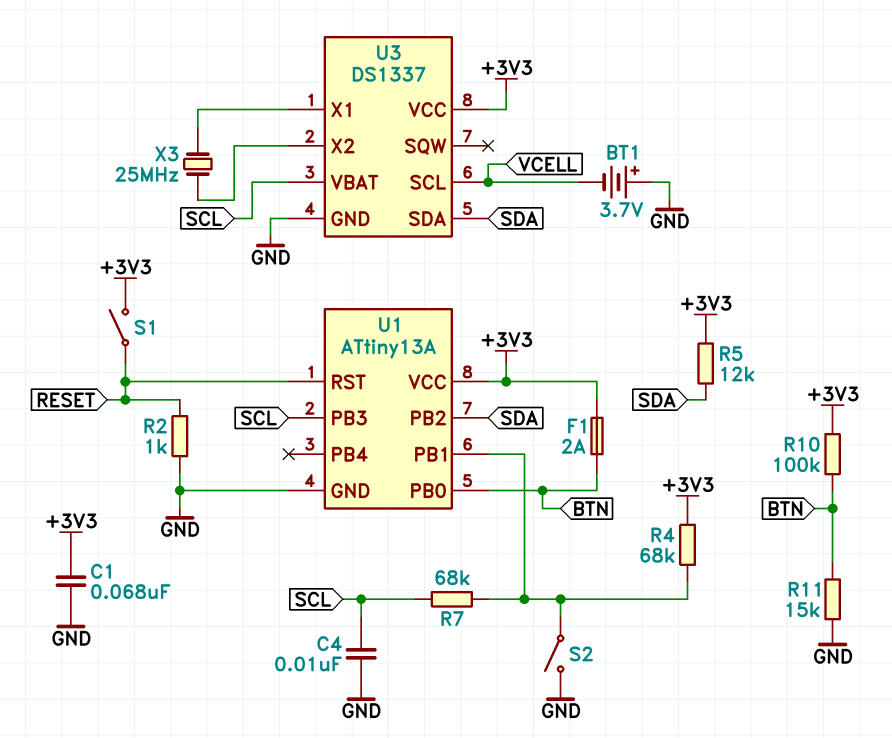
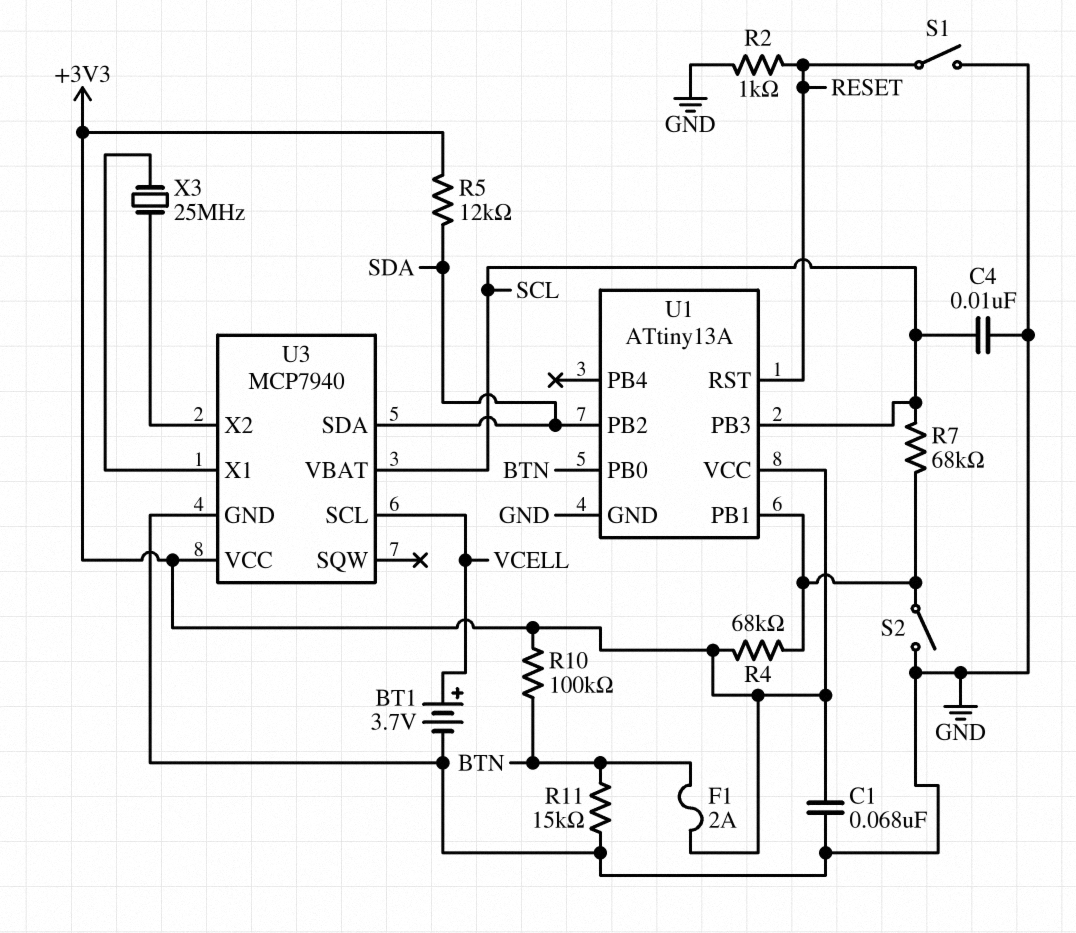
BT1: 3.7V (plus GND, minus VCELL) -> 3.7V (plus VCELL, minus GND)
S1: switch (+3V3, RESET) -> switch (GND, RESET)
U3: DS1337 -> MCP7940

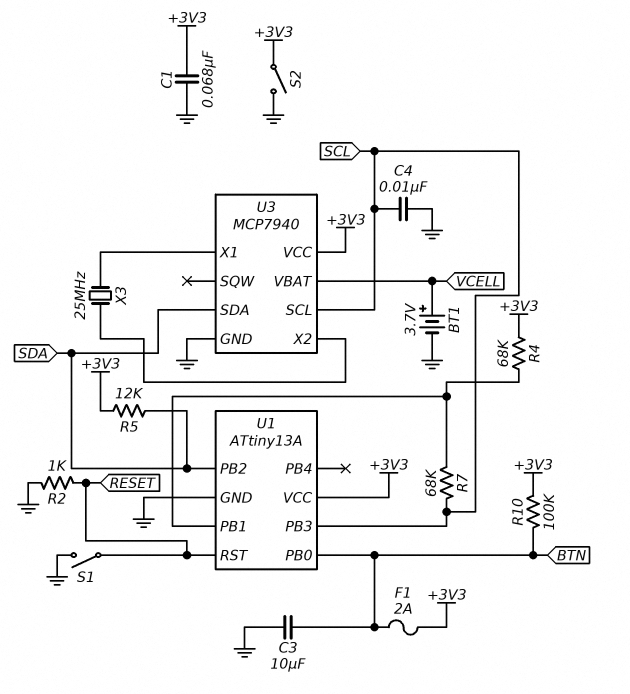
C3: none -> 10uF (BTN, GND)
R11: 15k (BTN, GND) -> none
S2: switch (GND, U1/PB1) -> switch (+3V3, GND)
U3 pin SCL: VCELL -> SCL
U3 pin VBAT: SCL -> VCELL

